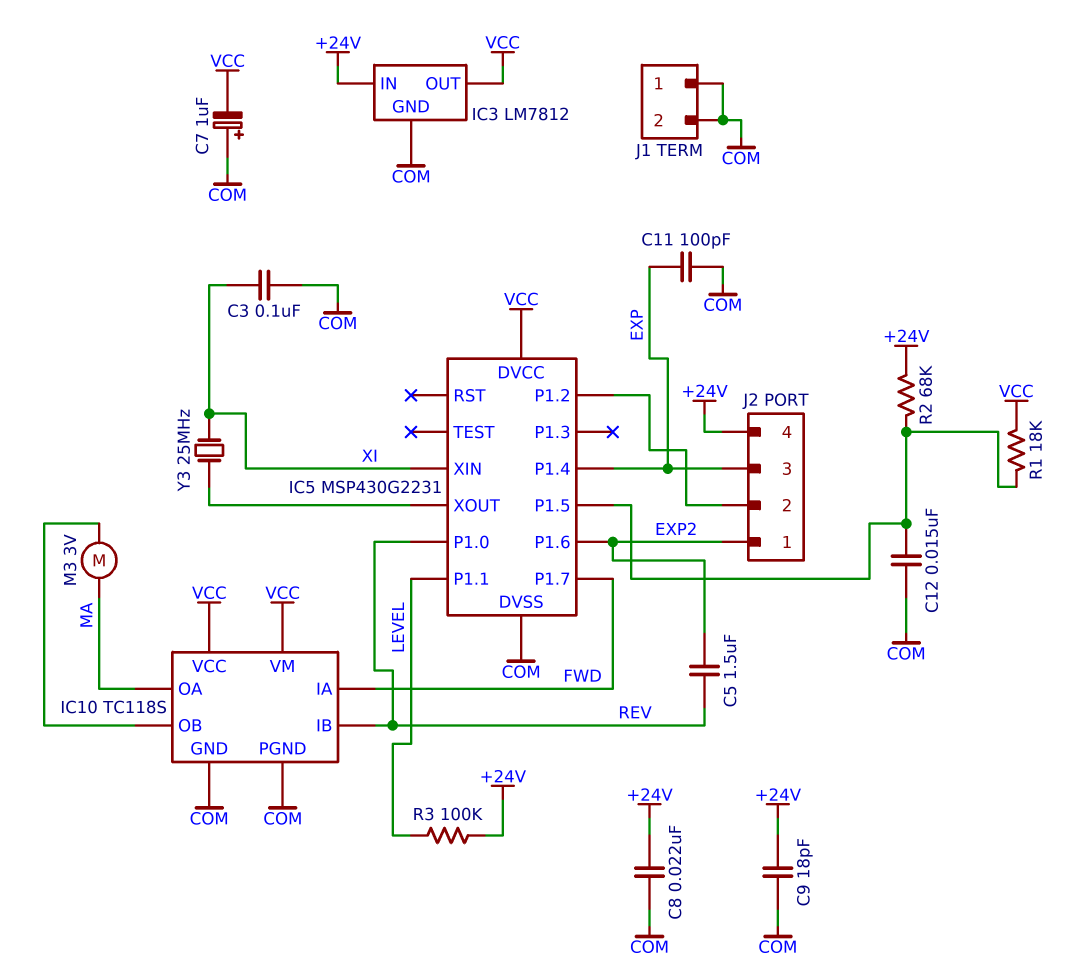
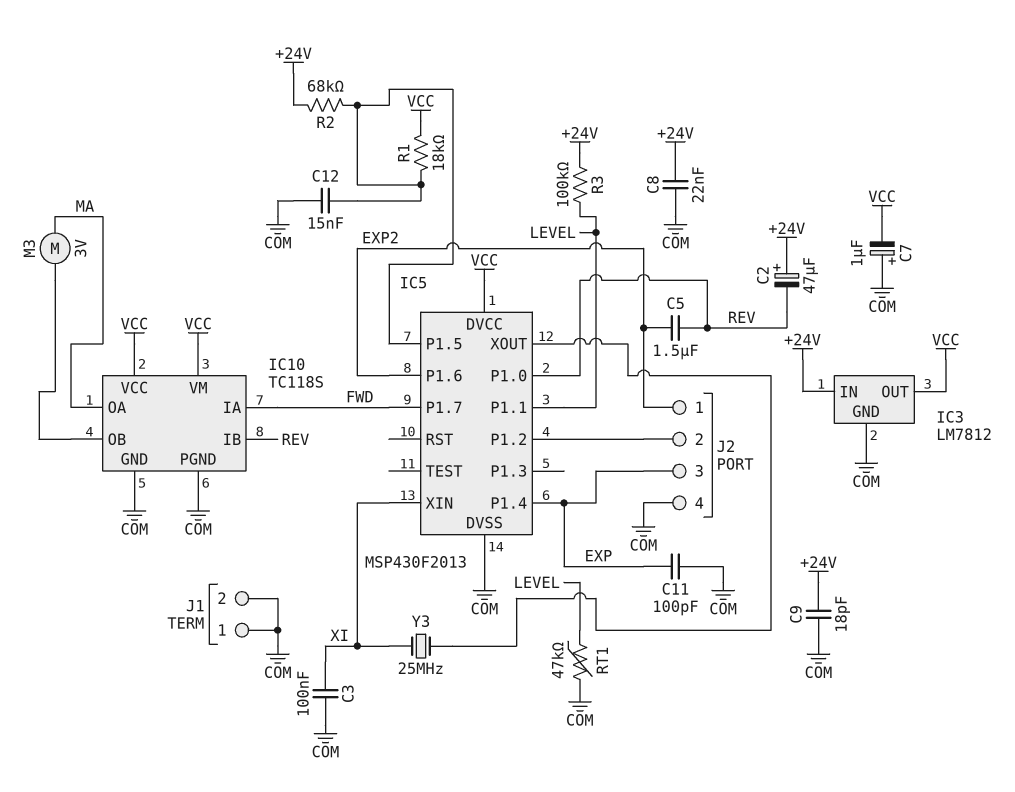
C2: none -> 47uF (plus +24V, minus REV)
IC5: MSP430G2231 -> MSP430F2013
J2 pin 4: +24V -> COM
RT1: none -> 47k (COM, LEVEL)

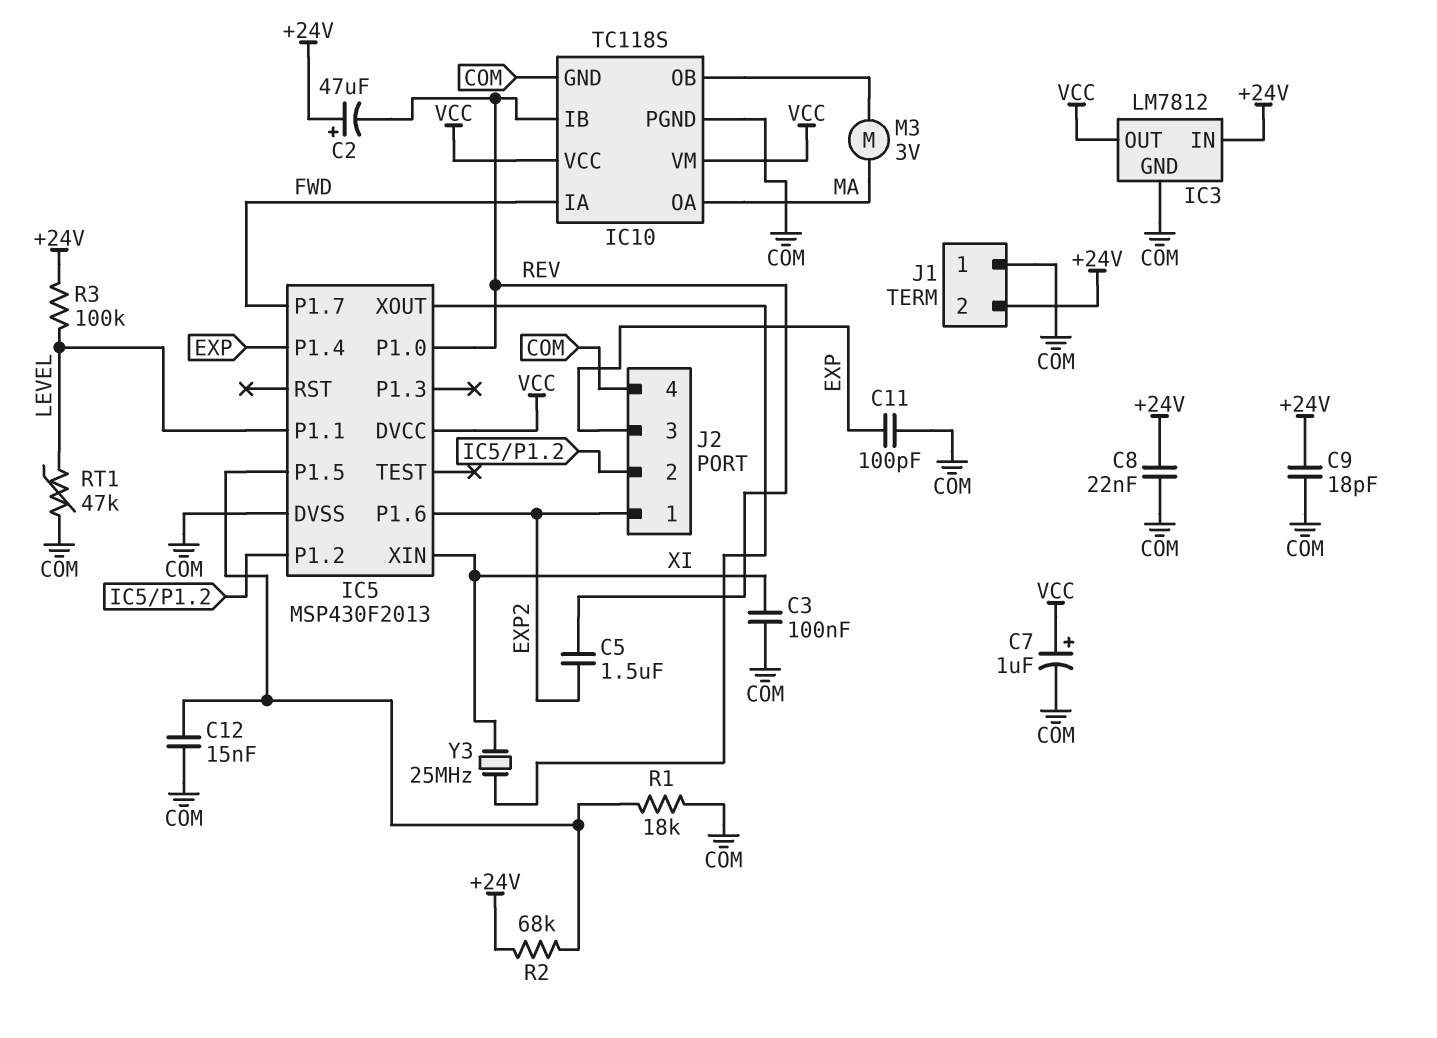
C7: 1uF (plus COM, minus VCC) -> 1uF (plus VCC, minus COM)
J1 pin 2: COM -> +24V
R1: 18k (IC5/P1.5, VCC) -> 18k (COM, IC5/P1.5)

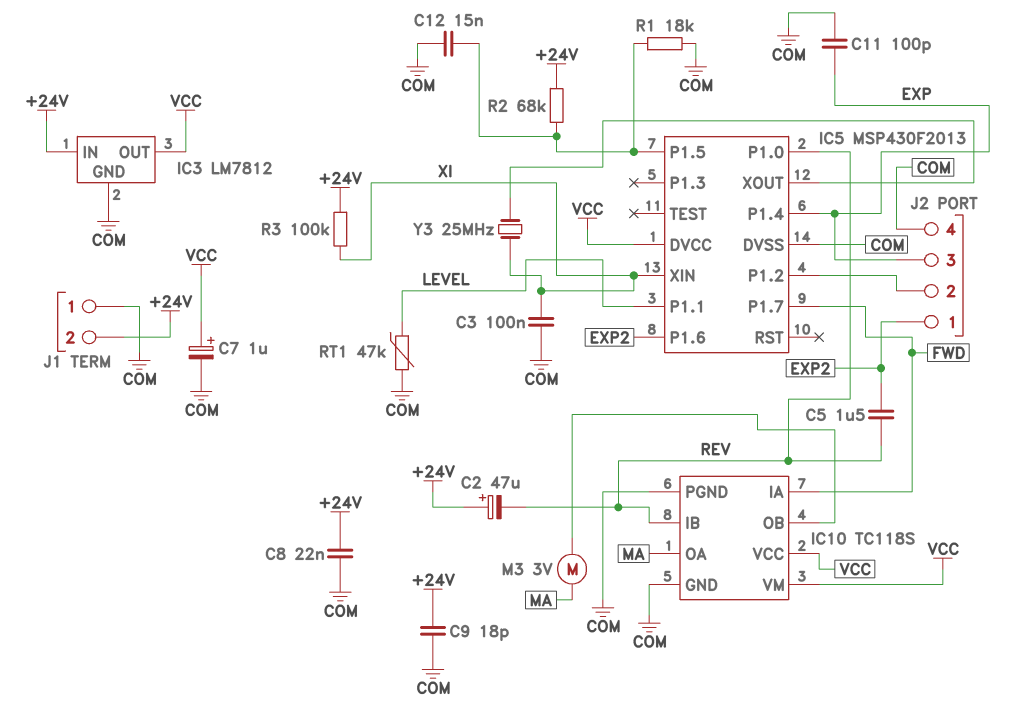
R3: 100k (+24V, LEVEL) -> 100k (+24V, XI)

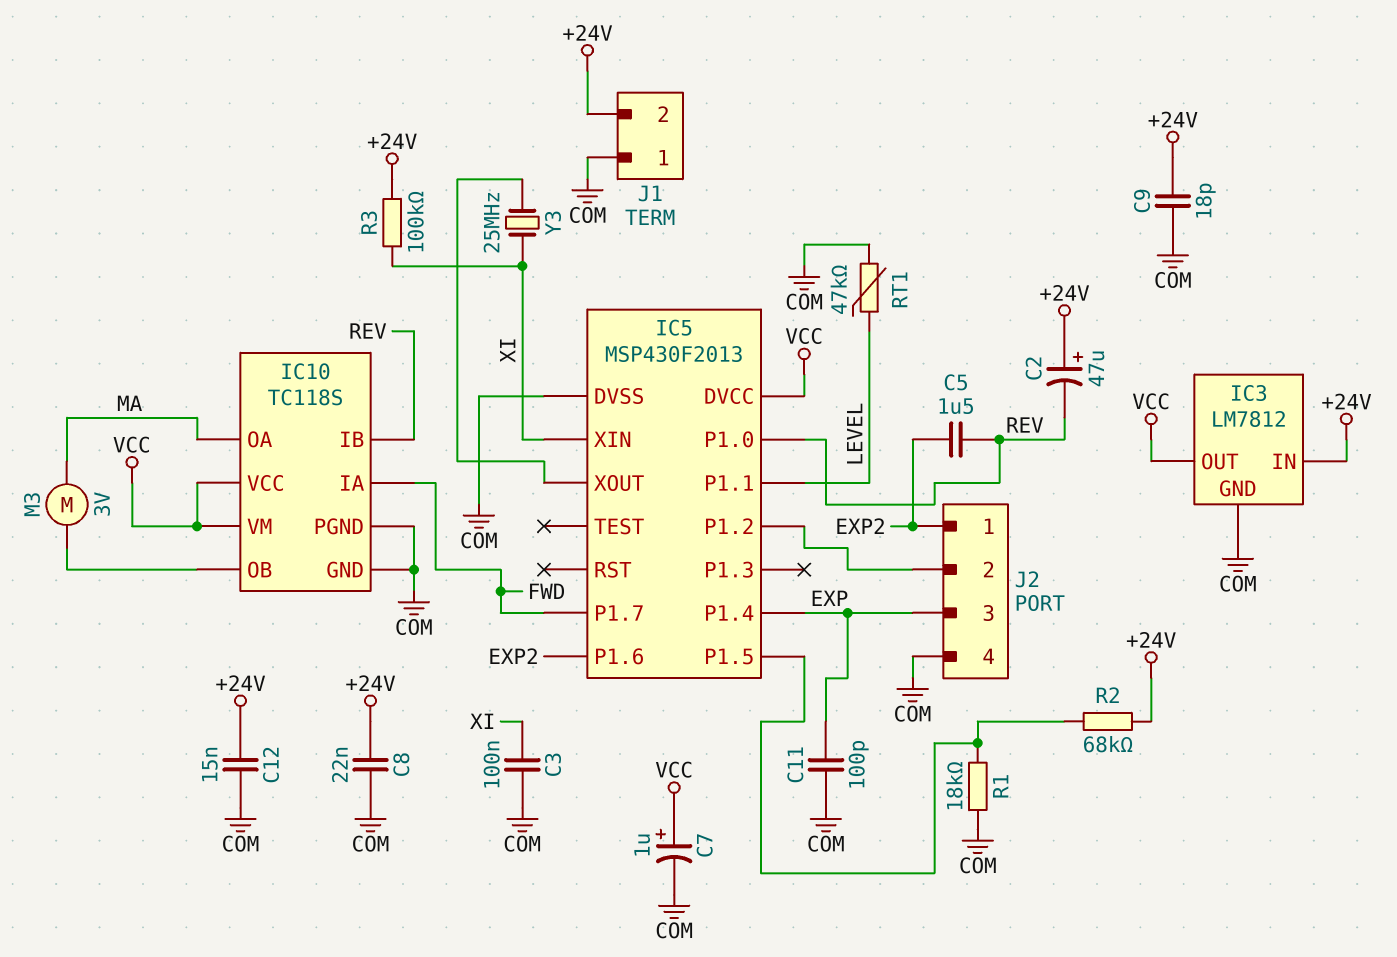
C12: 15nF (COM, IC5/P1.5) -> 15nF (+24V, COM)

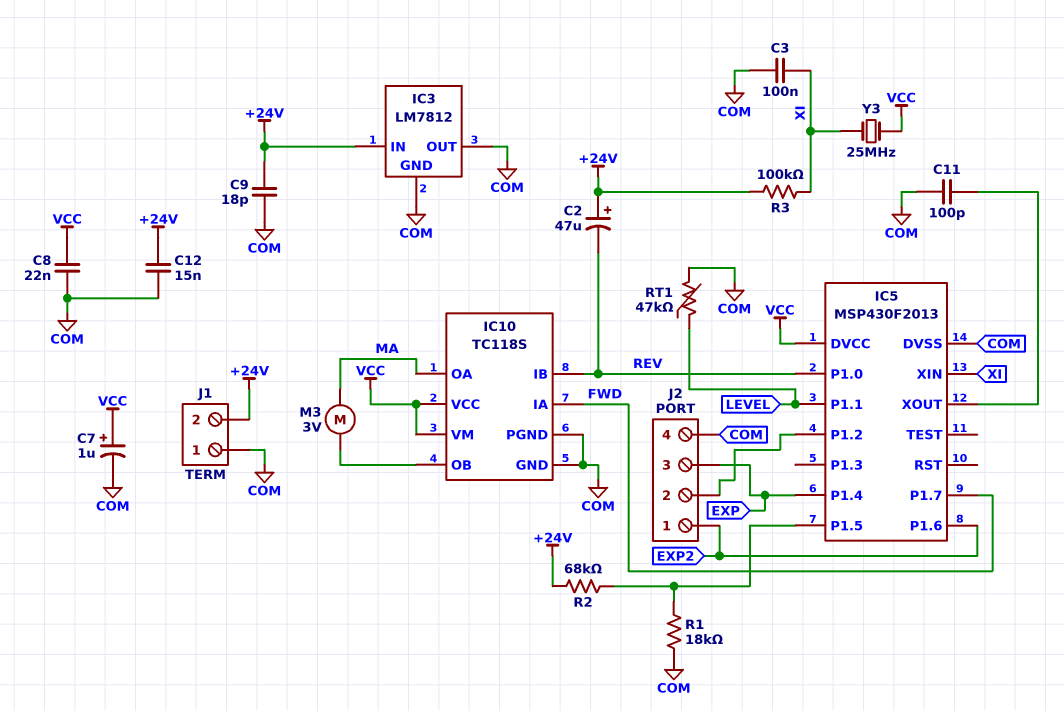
C5: 1.5uF (EXP2, REV) -> none
C8: 22nF (+24V, COM) -> 22nF (COM, VCC)
C11: 100pF (COM, EXP) -> 100pF (COM, IC5/XOUT)
IC3 pin OUT: VCC -> COM
Y3: 25MHz (IC5/XOUT, XI) -> 25MHz (VCC, XI)

